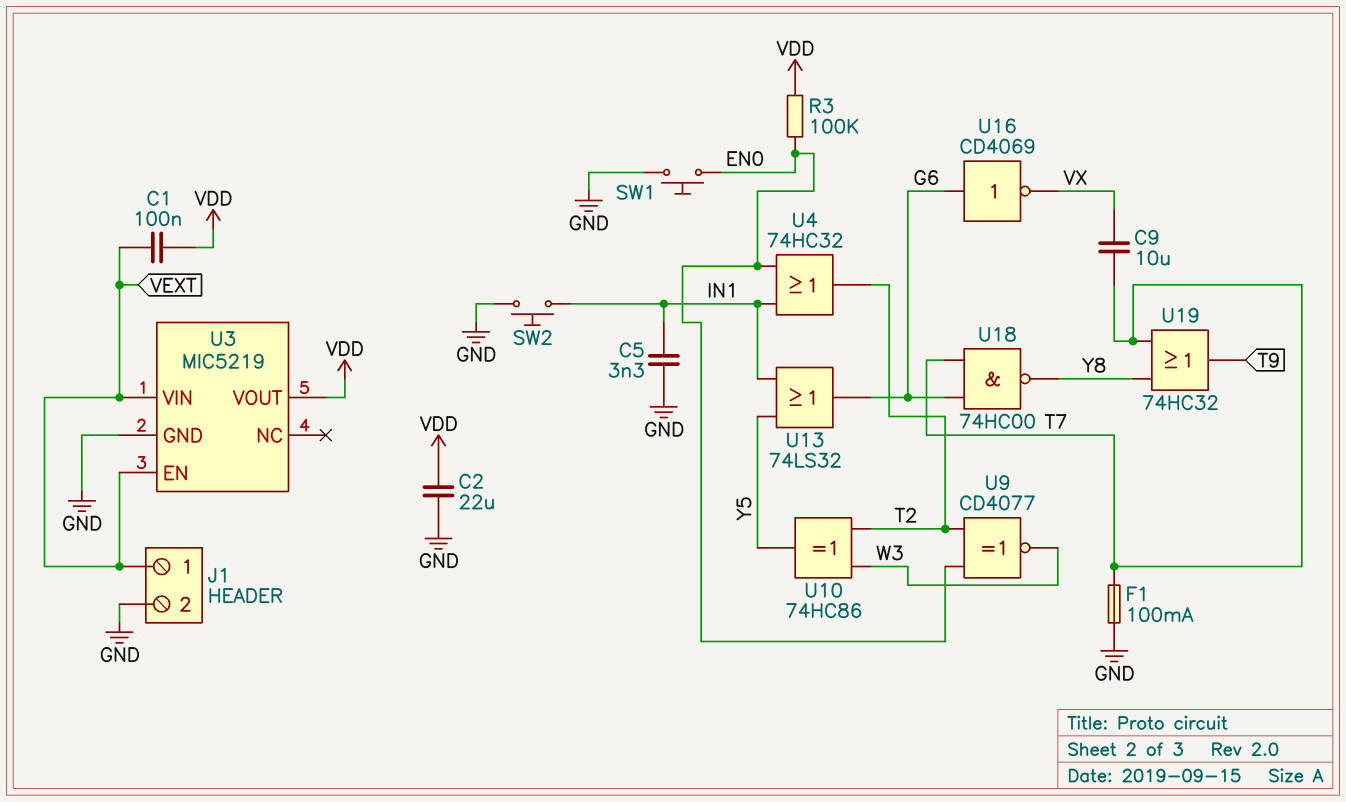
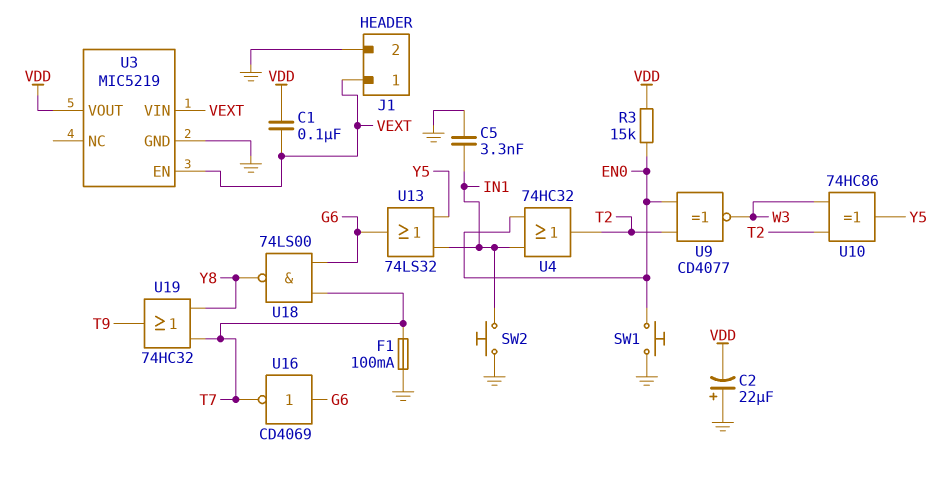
C2: 22uF (GND, VDD) -> 22uF (plus GND, minus VDD)
C9: 10uF (T7, VX) -> none
R3: 100k (EN0, VDD) -> 15k (EN0, VDD)
U16: NOT CD4069 (in G6, out VX) -> NOT CD4069 (in G6, out T7)
U18: NAND 74HC00 (in G6, in T7, out Y8) -> NAND 74LS00 (in G6, in T7, out Y8)

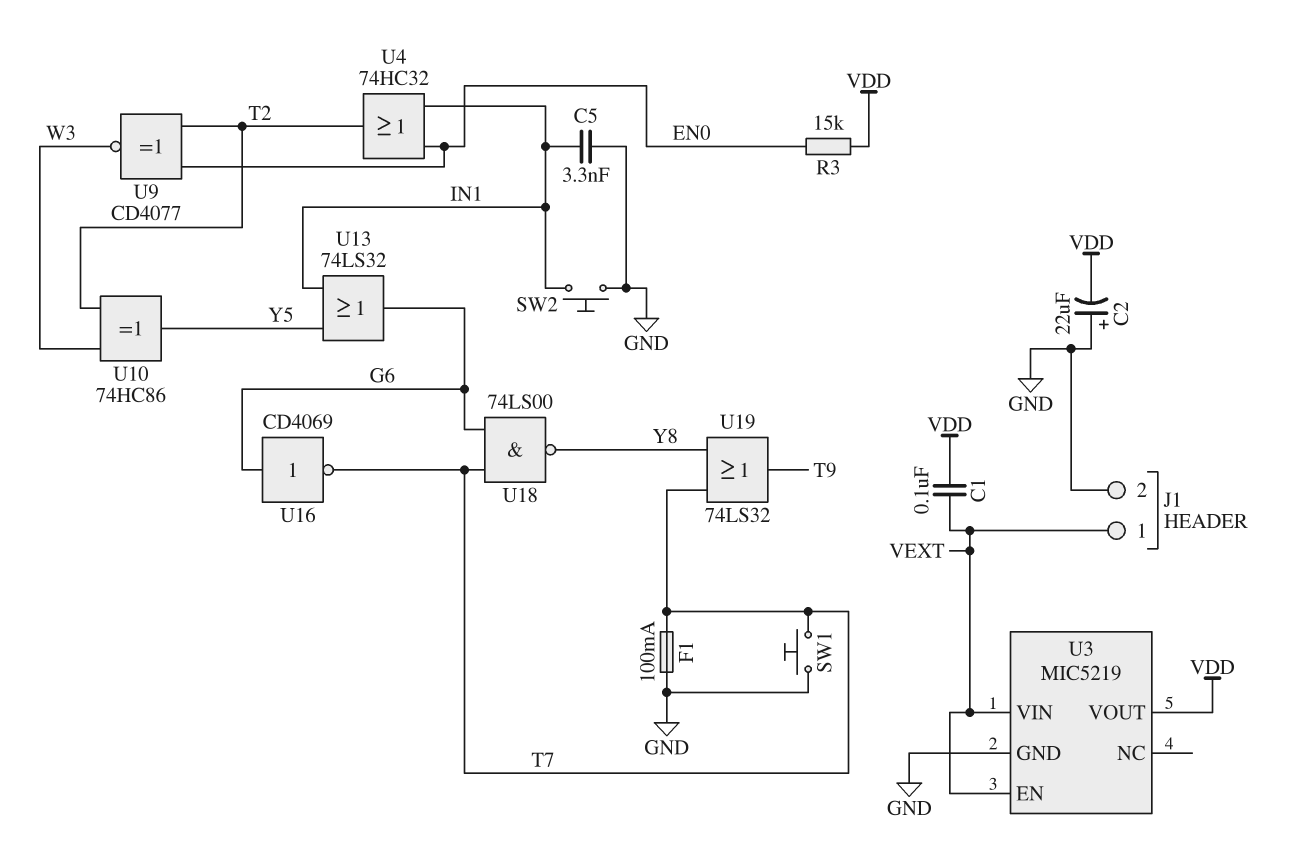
SW1: button (EN0, GND) -> button (GND, T7)
U19: OR 74HC32 (in T7, in Y8, out T9) -> OR 74LS32 (in T7, in Y8, out T9)

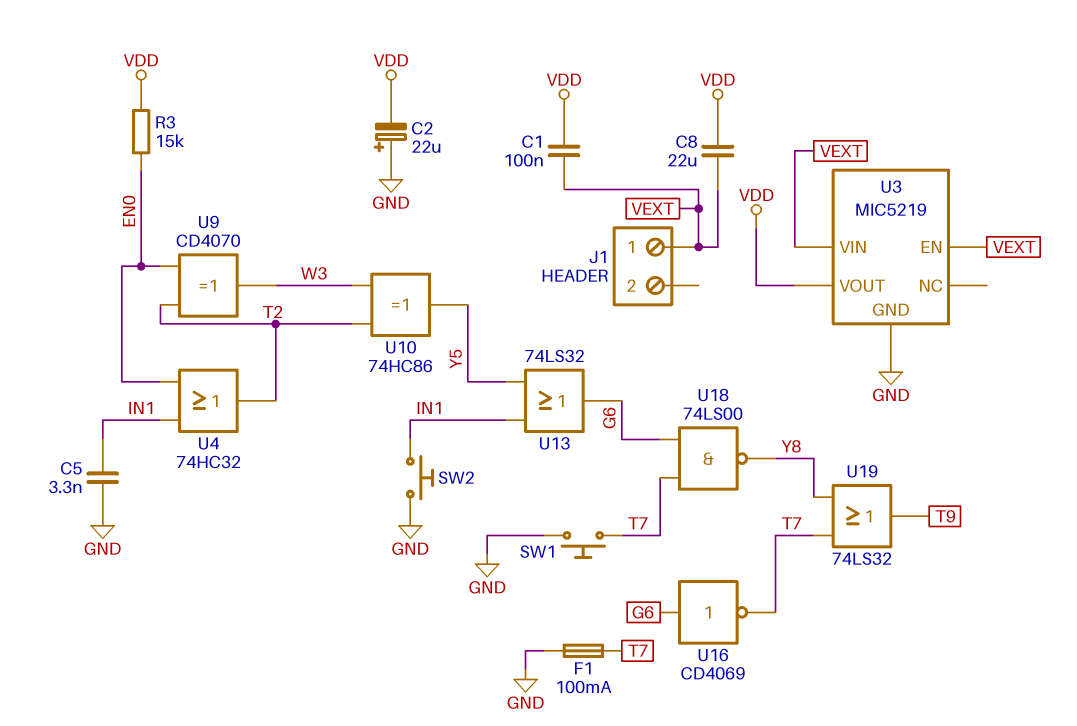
C8: none -> 22uF (VDD, VEXT)
J1 pin 2: GND -> none
U9: XNOR CD4077 (in EN0, in T2, out W3) -> XOR CD4070 (in EN0, in T2, out W3)

